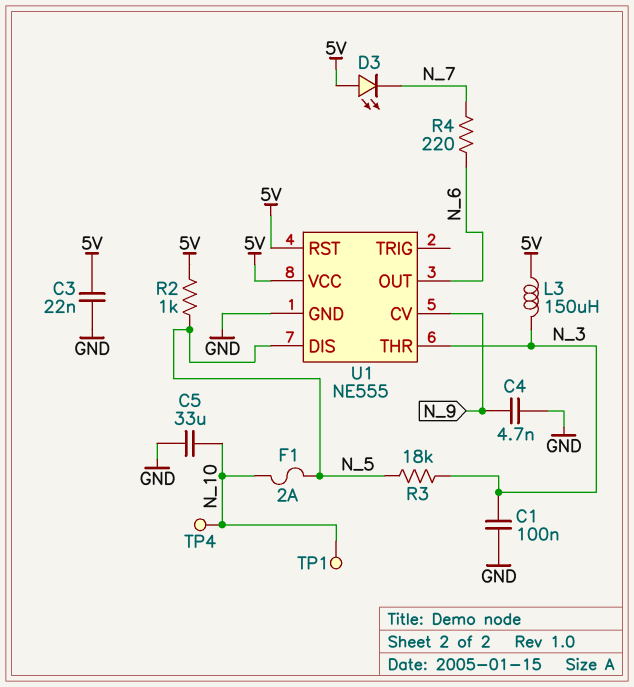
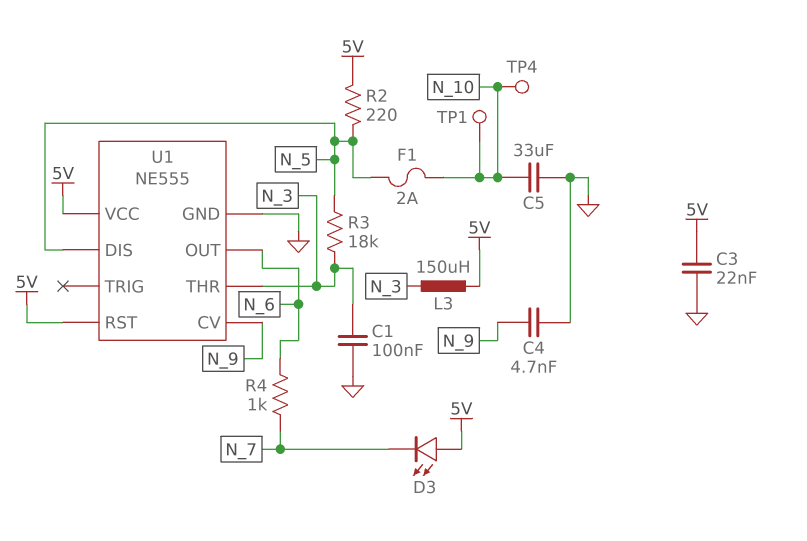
R2: 1k (5V, N_5) -> 220 (5V, N_5)
R4: 220 (N_6, N_7) -> 1k (N_6, N_7)

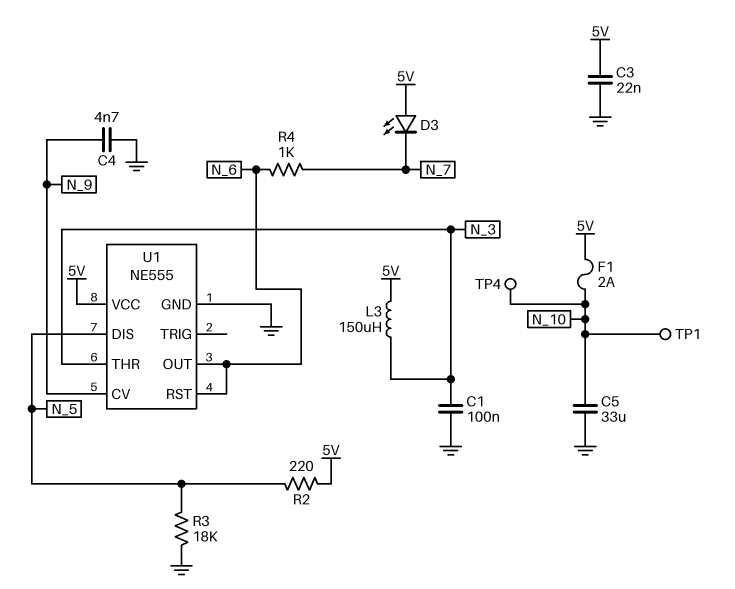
F1: 2A (N_5, N_10) -> 2A (5V, N_10)
R3: 18k (N_3, N_5) -> 18k (GND, N_5)
U1 pin RST: 5V -> N_6

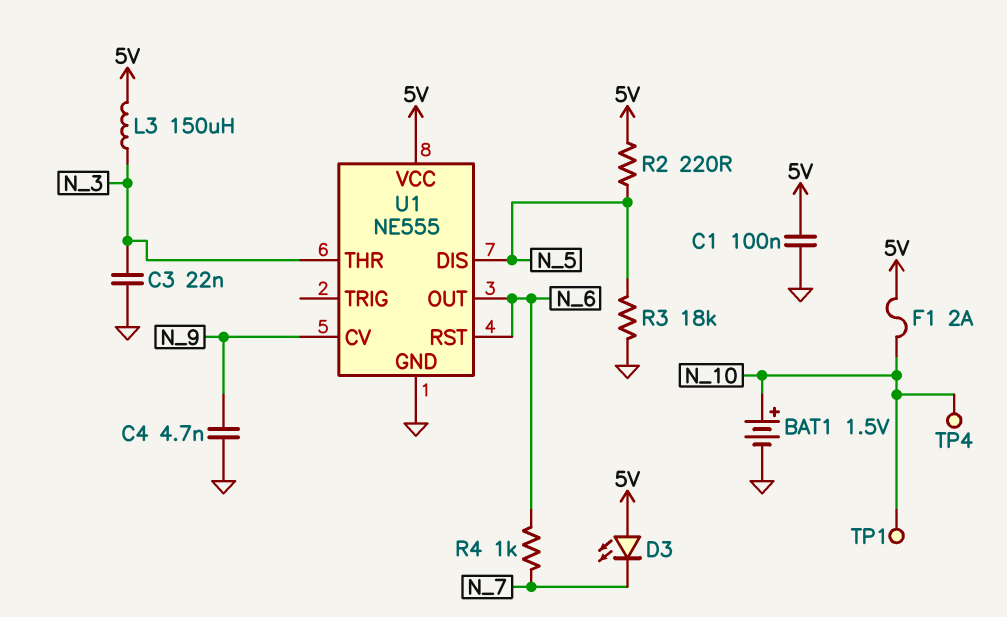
BAT1: none -> 1.5V (plus N_10, minus GND)
C1: 100nF (GND, N_3) -> 100nF (5V, GND)
C3: 22nF (5V, GND) -> 22nF (GND, N_3)
C5: 33uF (GND, N_10) -> none

